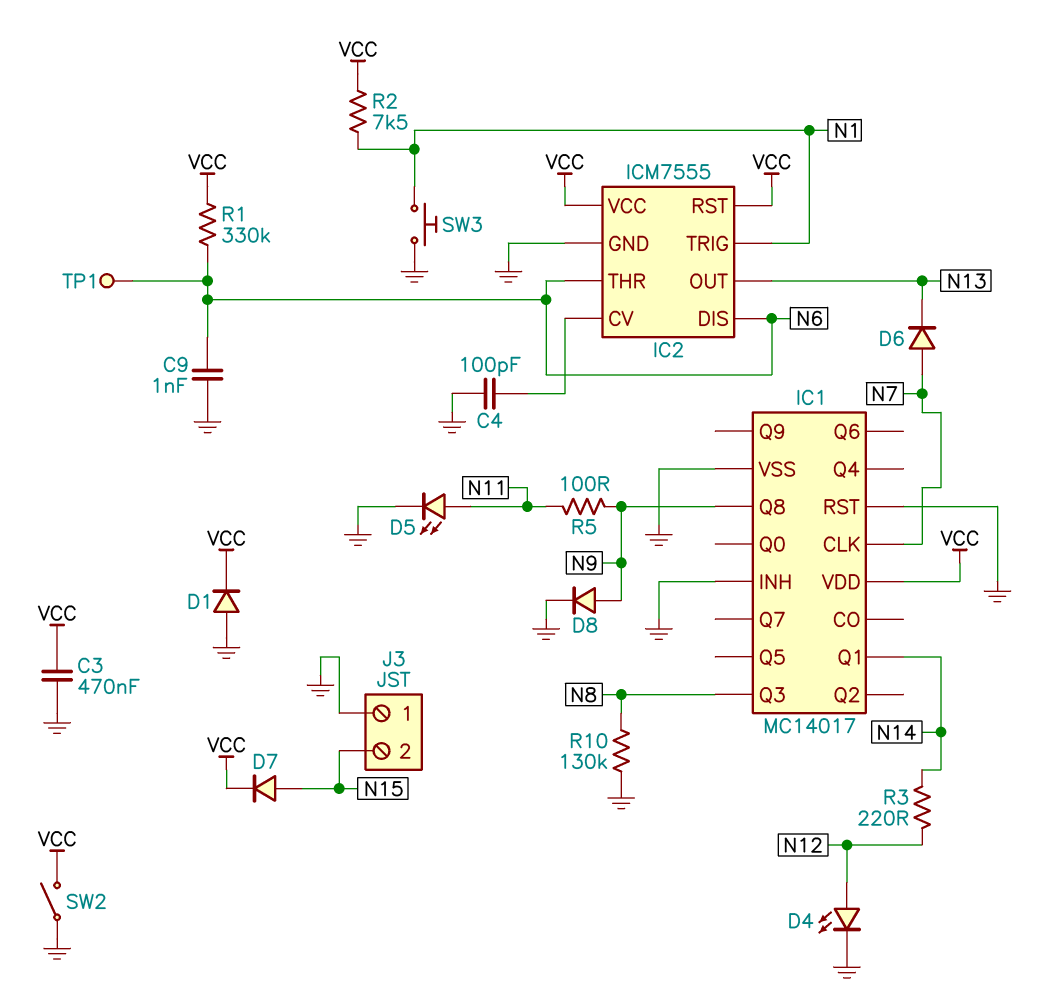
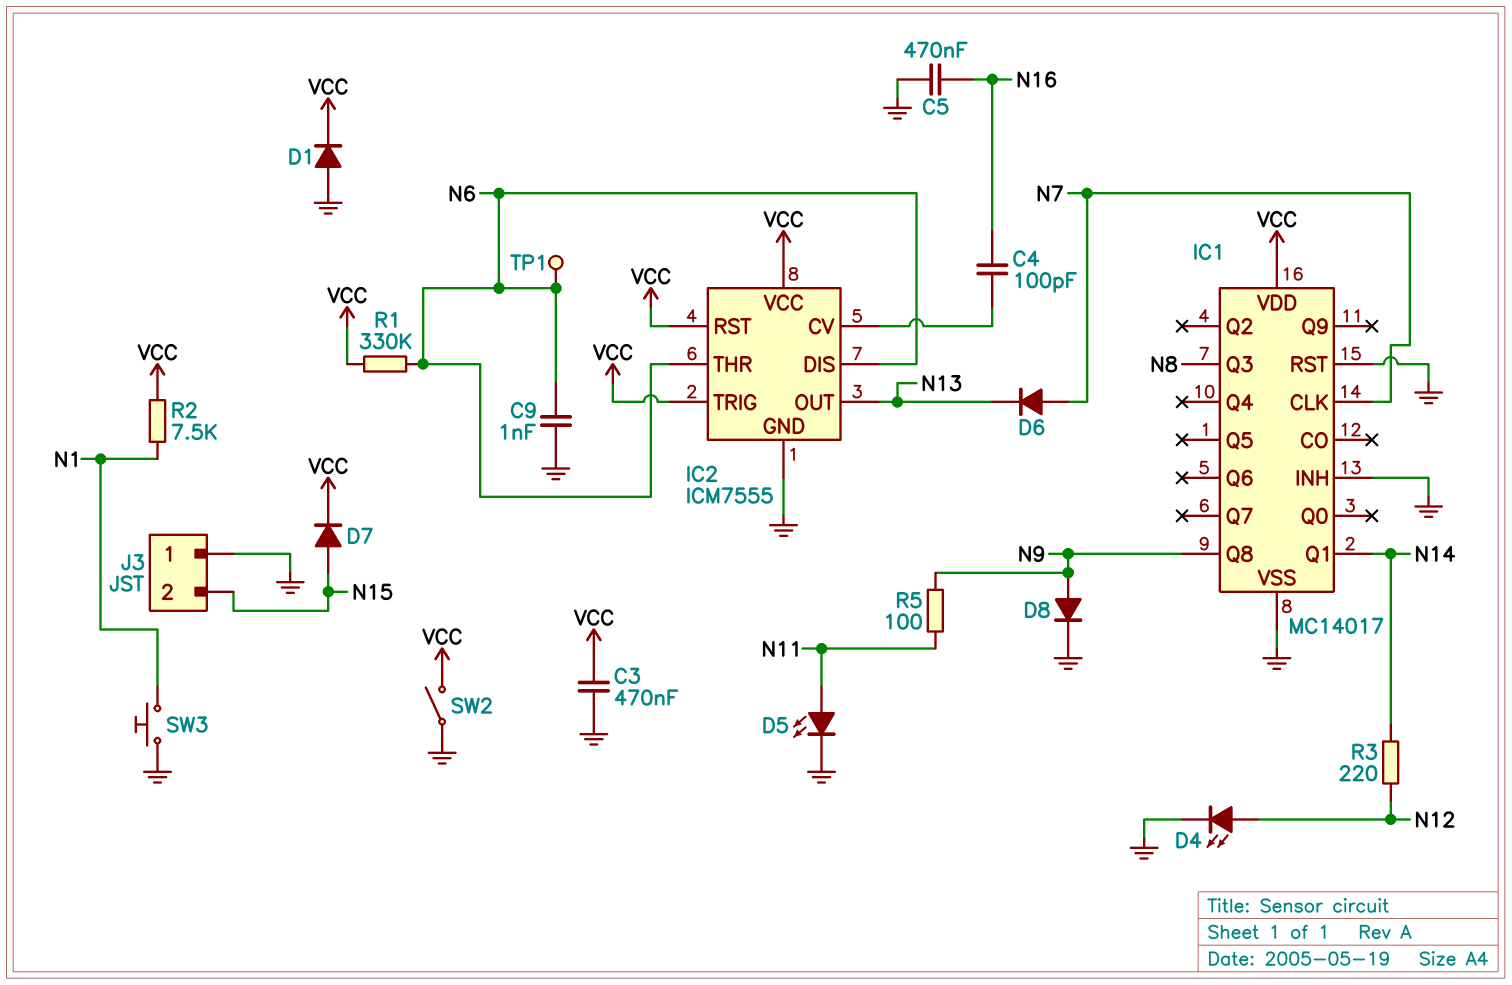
C4: 100pF (GND, IC2/CV) -> 100pF (IC2/CV, N16)
C5: none -> 470nF (GND, N16)
IC2 pin TRIG: N1 -> VCC
R10: 130k (GND, N8) -> none

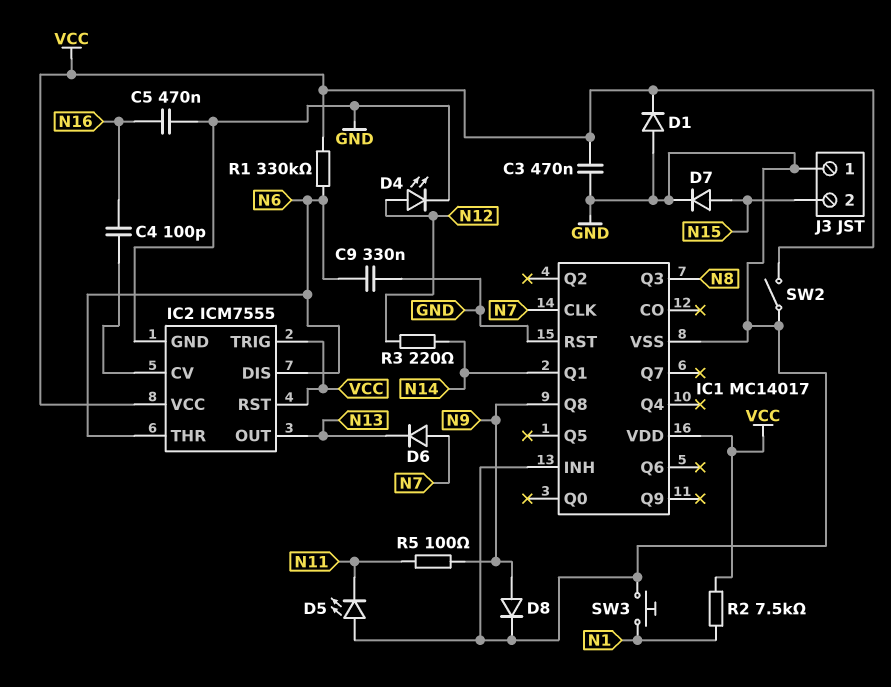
C9: 1nF (GND, N6) -> 330nF (GND, N6)
D5: LED (A N11, K GND) -> LED (A GND, K N11)
D7: diode (A N15, K VCC) -> diode (A N15, K GND)
TP1: test point (N6) -> none

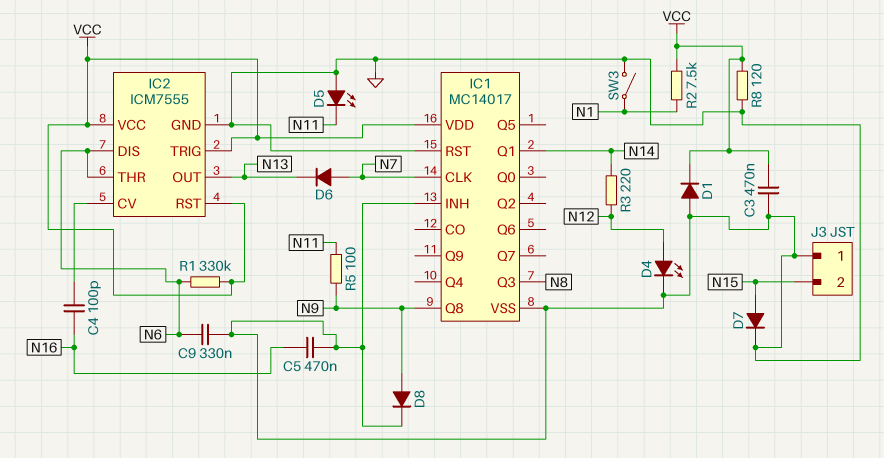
R8: none -> 120 (GND, VCC)
SW2: switch (GND, VCC) -> none
SW3: button (GND, N1) -> switch (GND, N1)

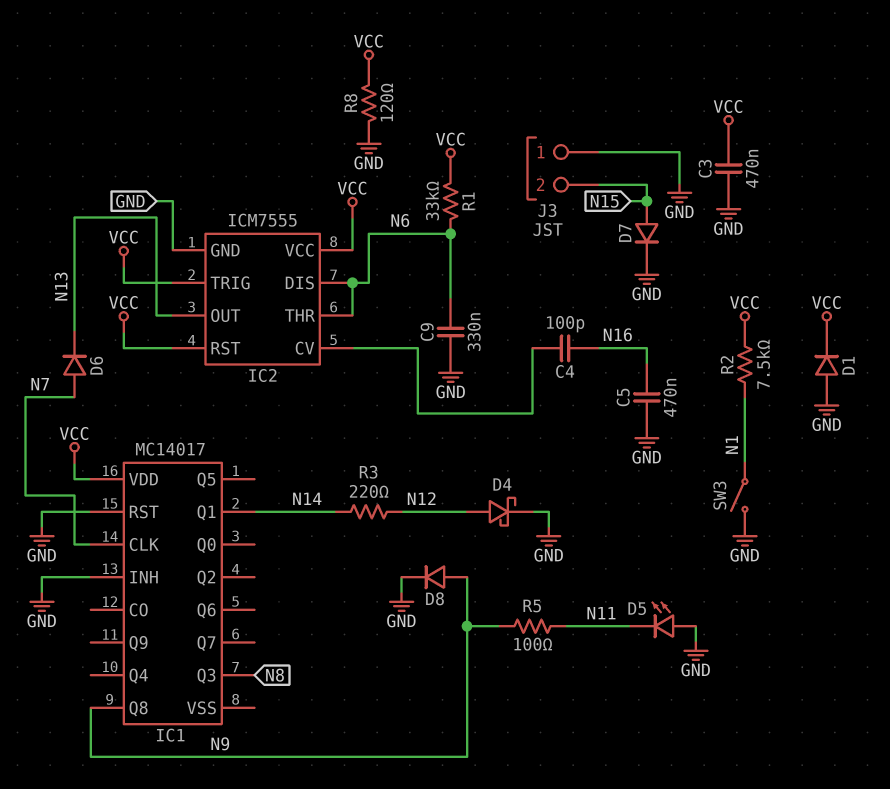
D4: LED (A N12, K GND) -> schottky (A N12, K GND)
IC1 pin VSS: GND -> none
R1: 330k (N6, VCC) -> 33k (N6, VCC)

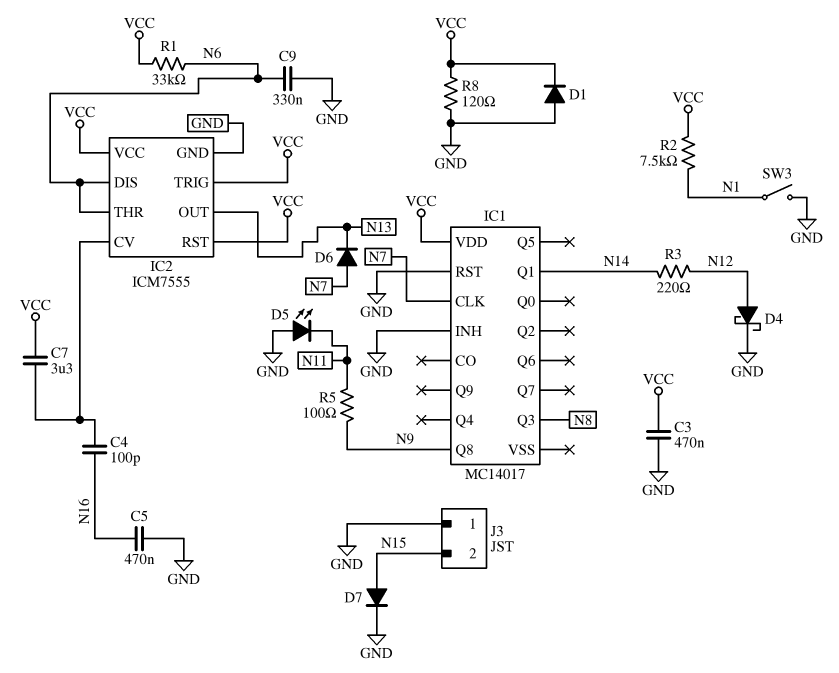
C7: none -> 3.3uF (IC2/CV, VCC)
D8: diode (A N9, K GND) -> none

